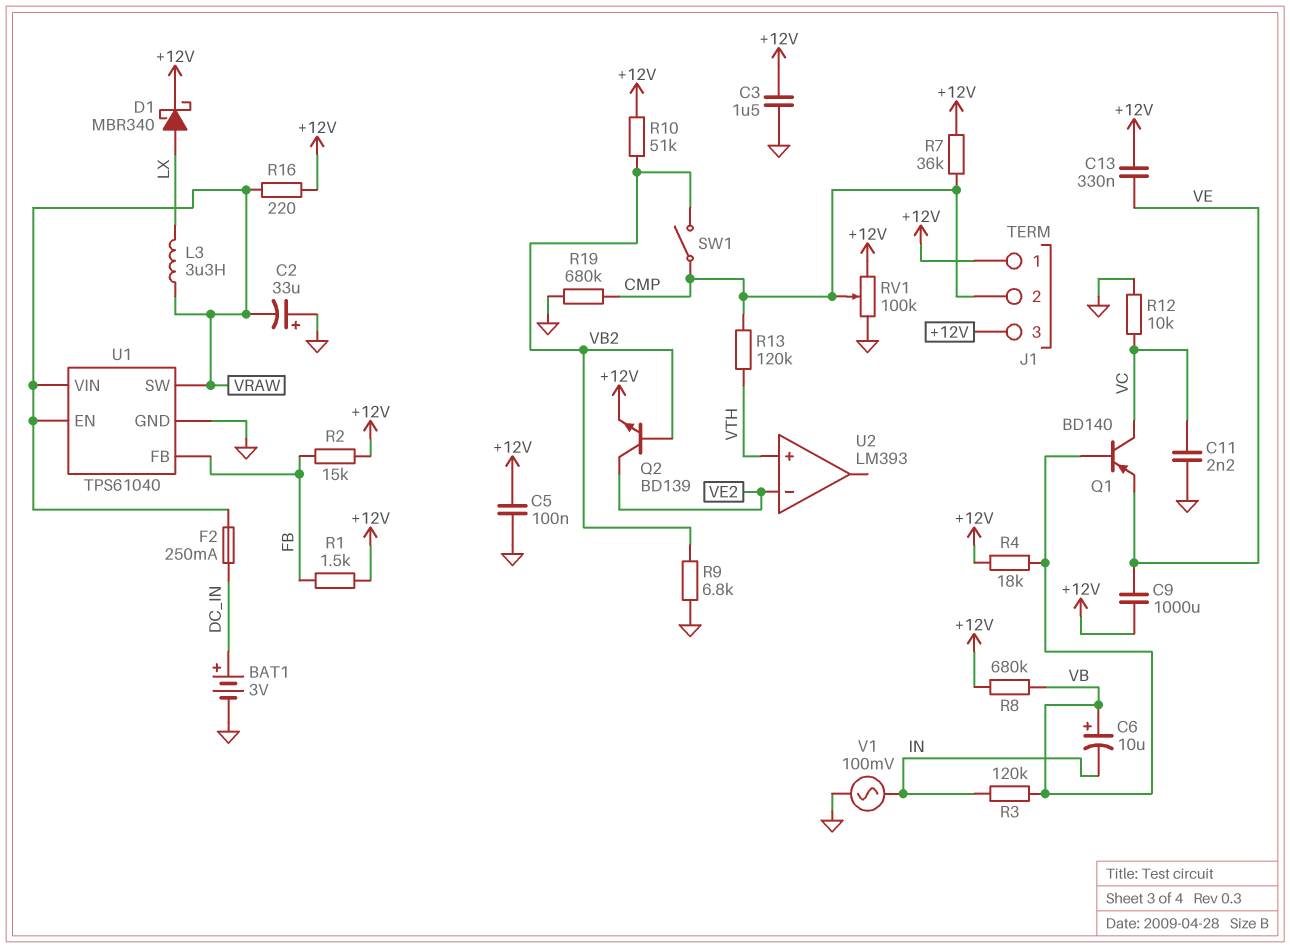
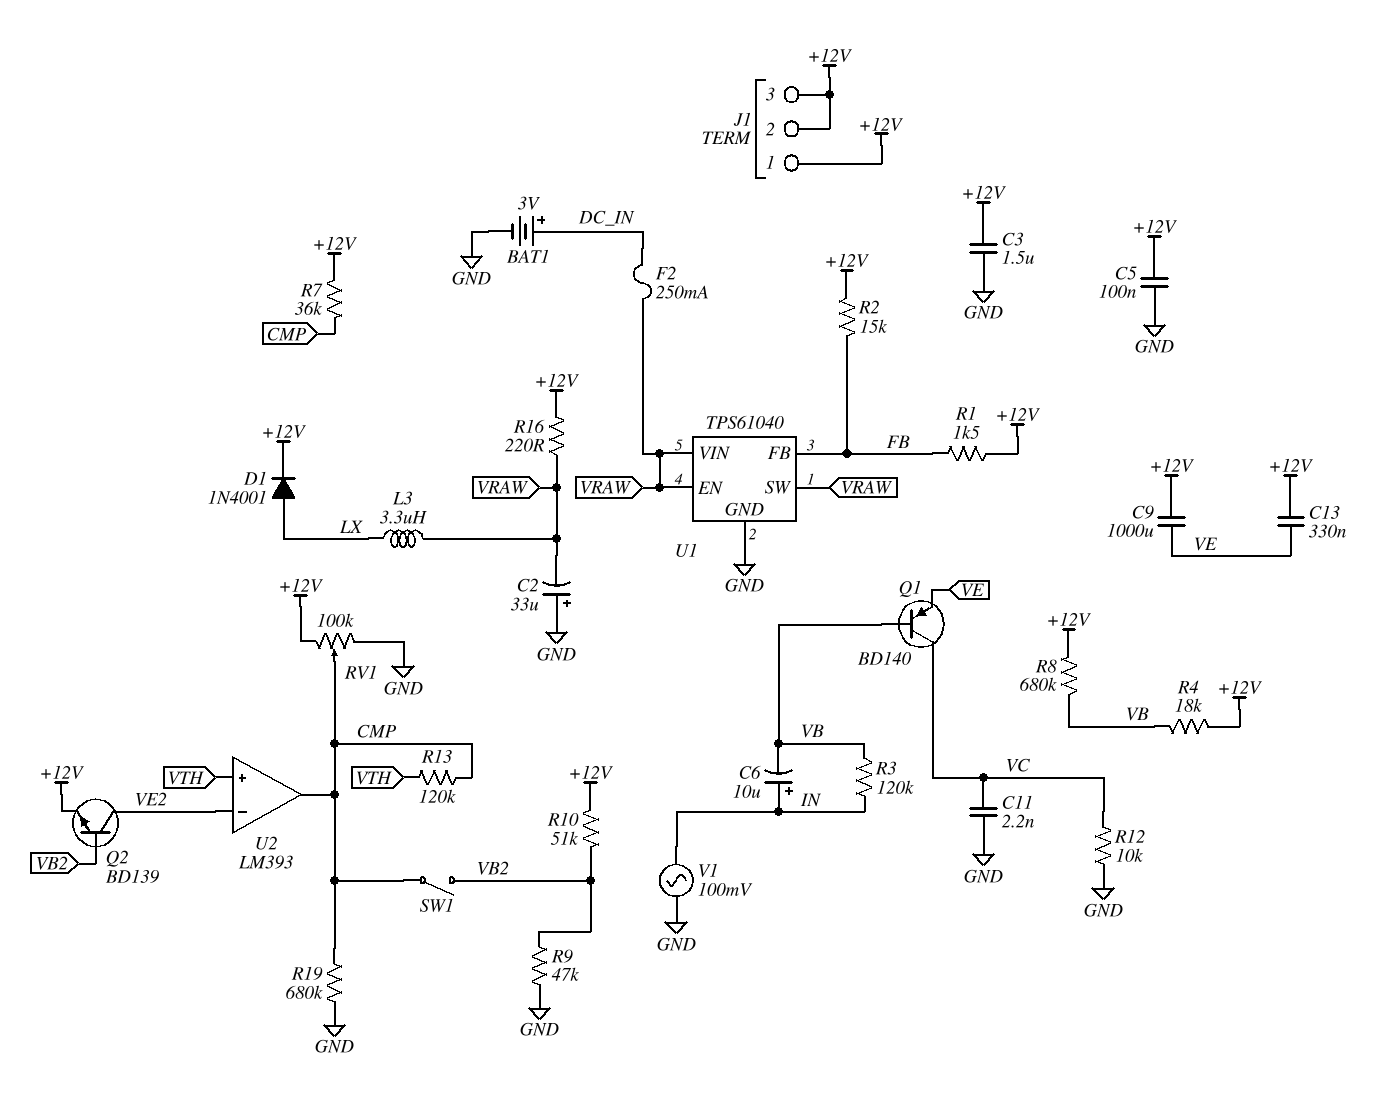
C6: 10uF (plus VB, minus IN) -> 10uF (plus IN, minus VB)
D1: schottky MBR340 (A LX, K +12V) -> diode 1N4001 (A LX, K +12V)
J1 pin 2: CMP -> +12V
R9: 6.8k (GND, VB2) -> 47k (GND, VB2)
U2 pin out: none -> CMP

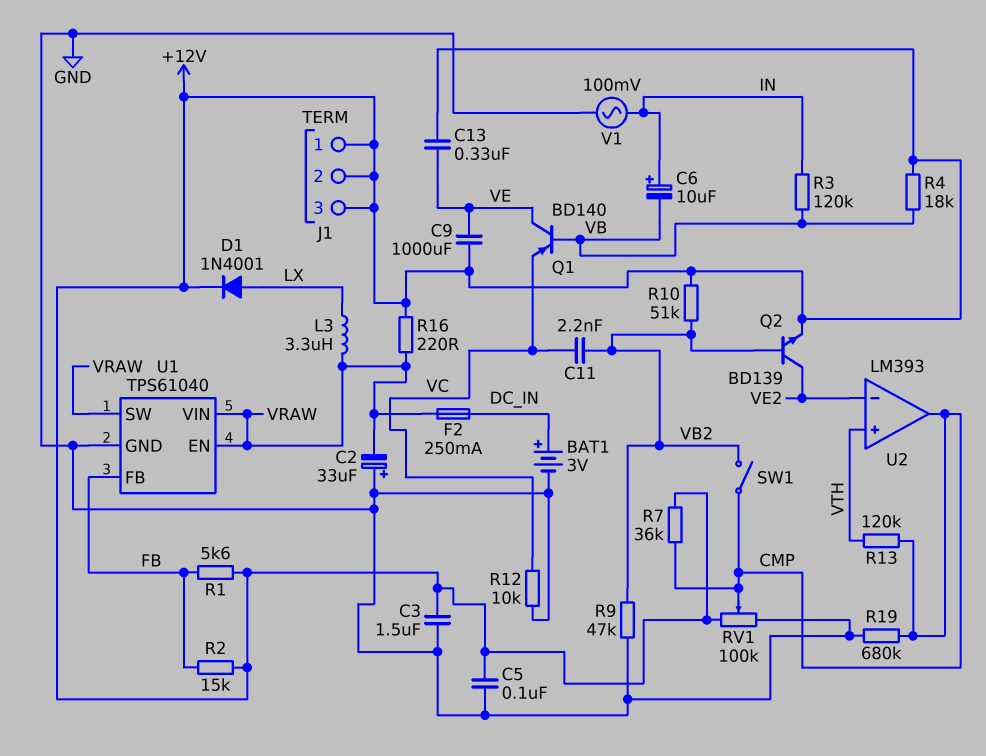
C11: 2.2nF (GND, VC) -> 2.2nF (VB2, VC)
Q1: PNP BD140 (B VB, C VC, E VE) -> PNP BD140 (B VB, C VE, E VC)
R1: 1.5k (+12V, FB) -> 5.6k (+12V, FB)
R8: 680k (+12V, VB) -> none

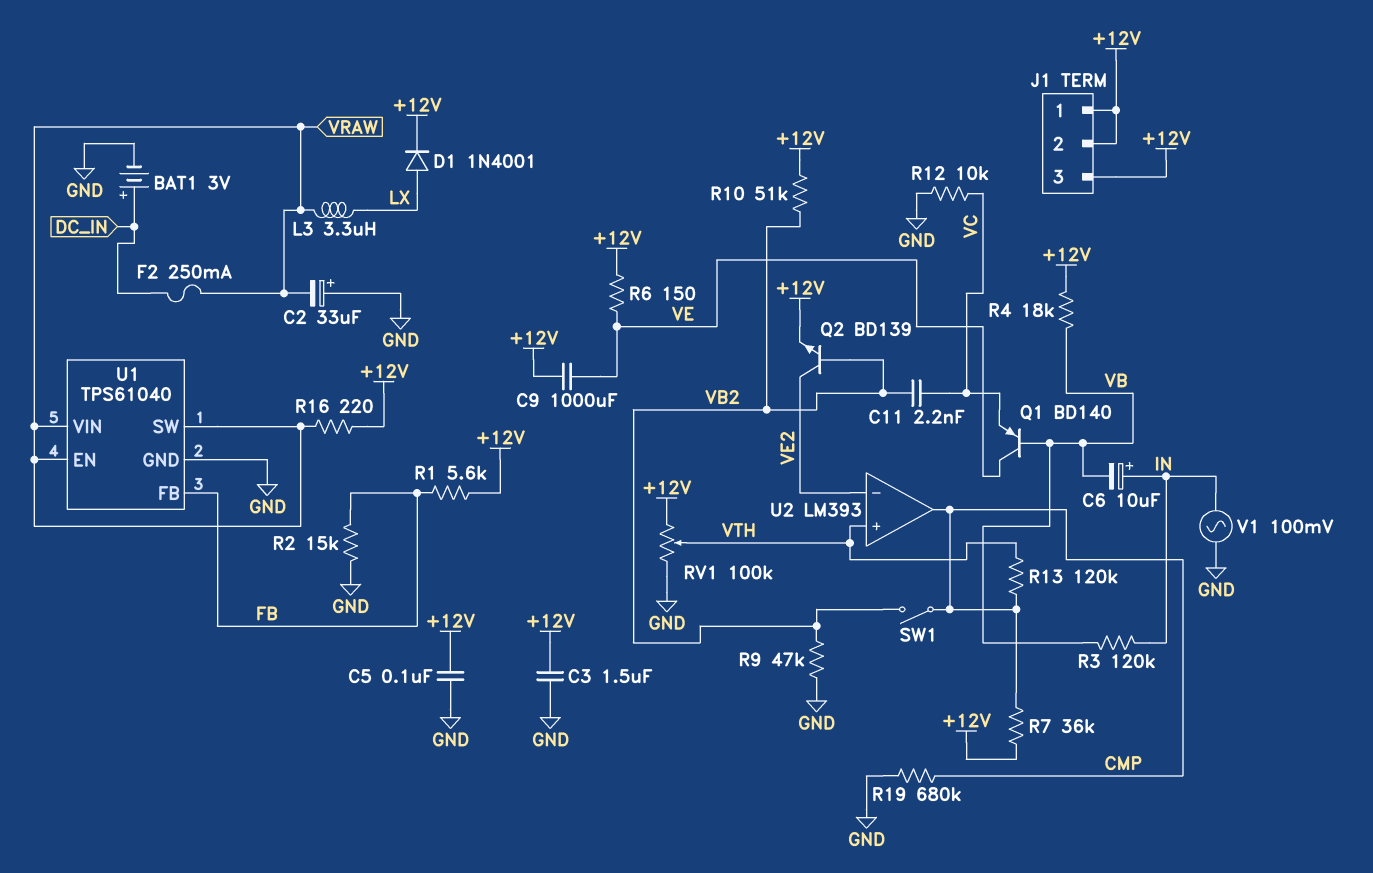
C13: 330nF (+12V, VE) -> none
R2: 15k (+12V, FB) -> 15k (FB, GND)
R6: none -> 150 (+12V, VE)
RV1: 100k (+12V, GND, wiper CMP) -> 100k (+12V, GND, wiper VTH)

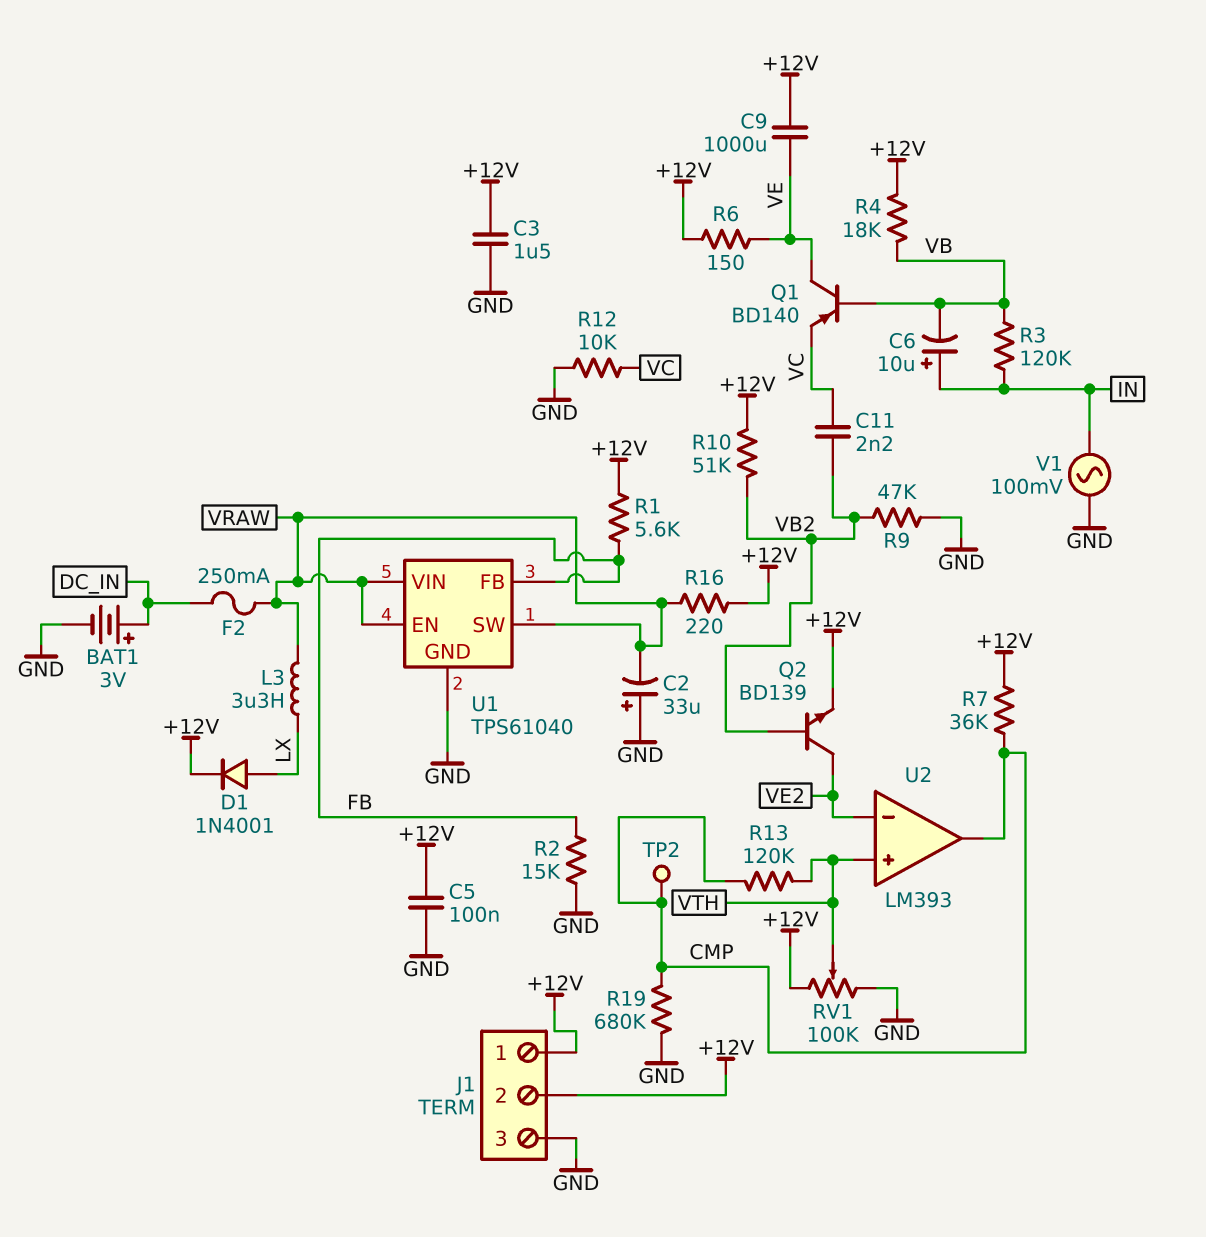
J1 pin 3: +12V -> GND
SW1: switch (CMP, VB2) -> none
TP2: none -> test point (CMP)

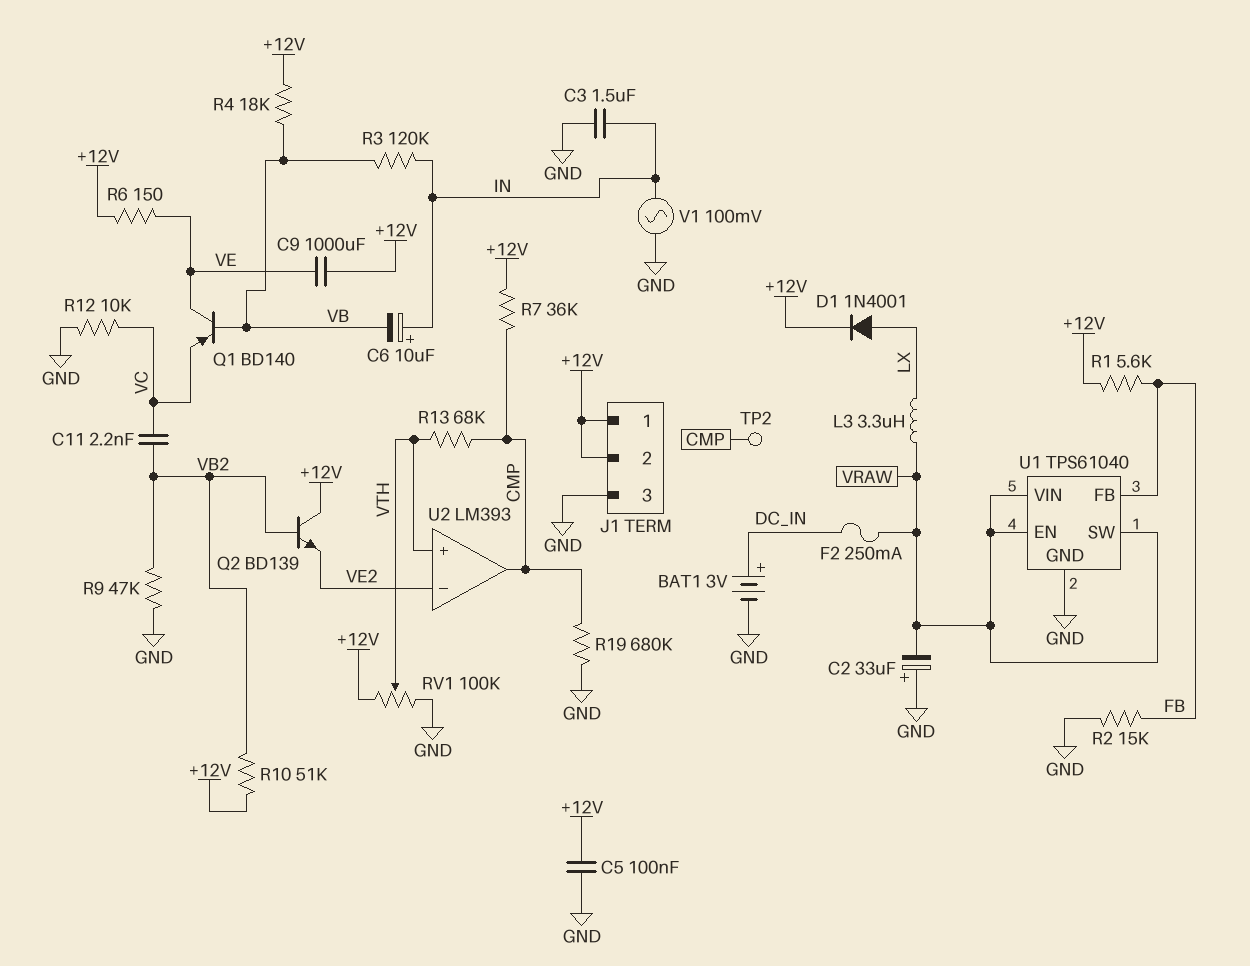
C3: 1.5uF (+12V, GND) -> 1.5uF (GND, IN)
Q2: NPN BD139 (B VB2, C VE2, E +12V) -> NPN BD139 (B VB2, C +12V, E VE2)
R13: 120k (CMP, VTH) -> 68k (CMP, VTH)
R16: 220 (+12V, VRAW) -> none

